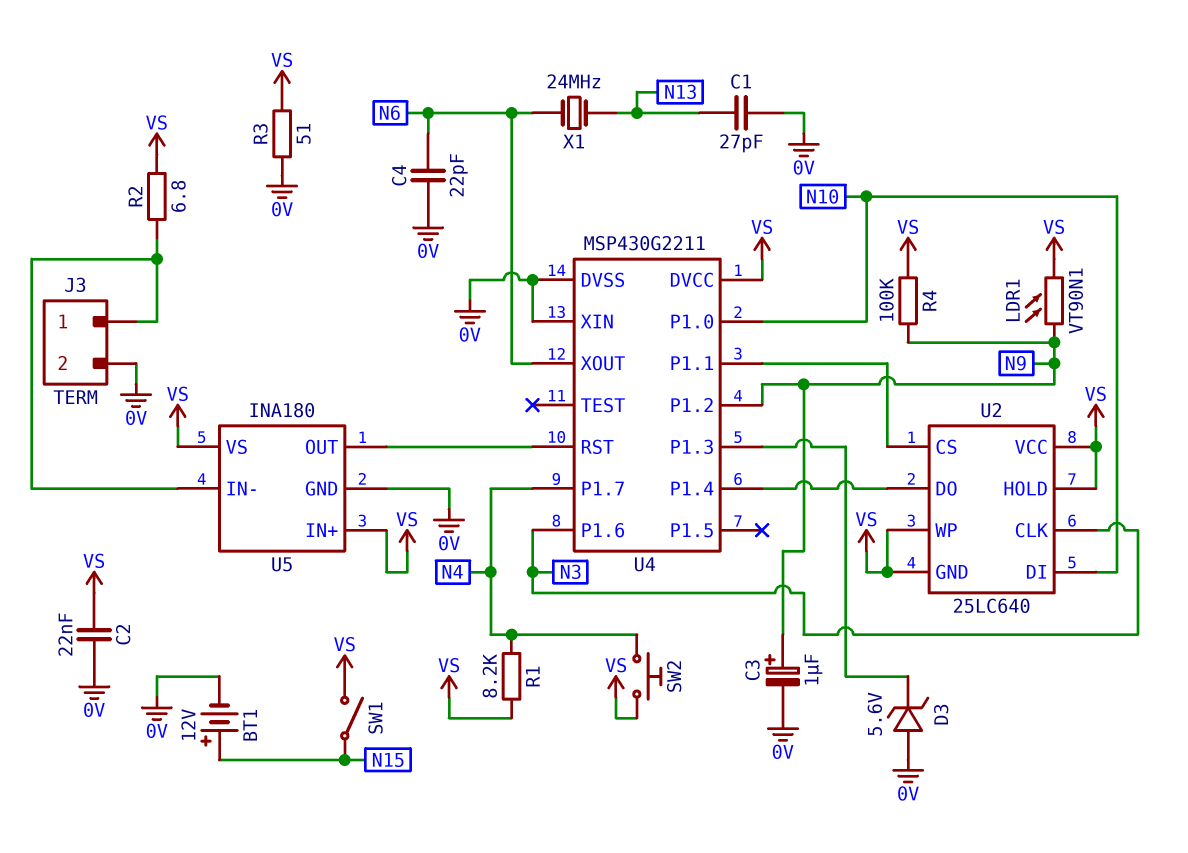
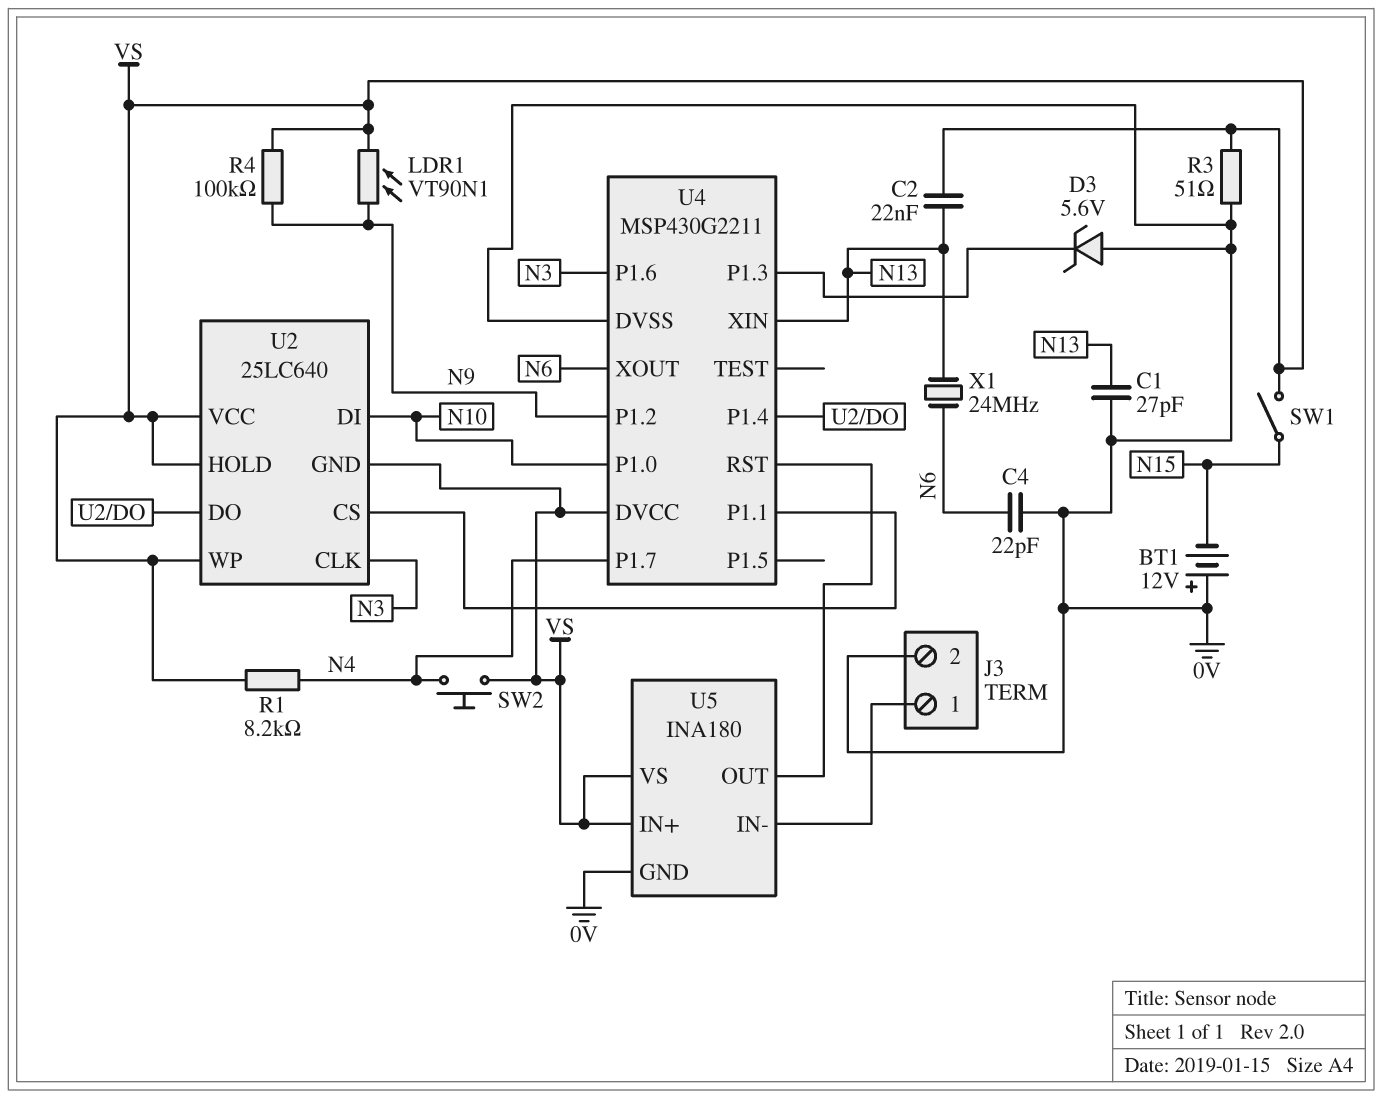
BT1: 12V (plus N15, minus 0V) -> 12V (plus 0V, minus N15)
C2: 22nF (0V, VS) -> 22nF (N13, VS)
C3: 1uF (plus N9, minus 0V) -> none
R2: 6.8 (J3/1, VS) -> none
U4 pin XIN: 0V -> N13

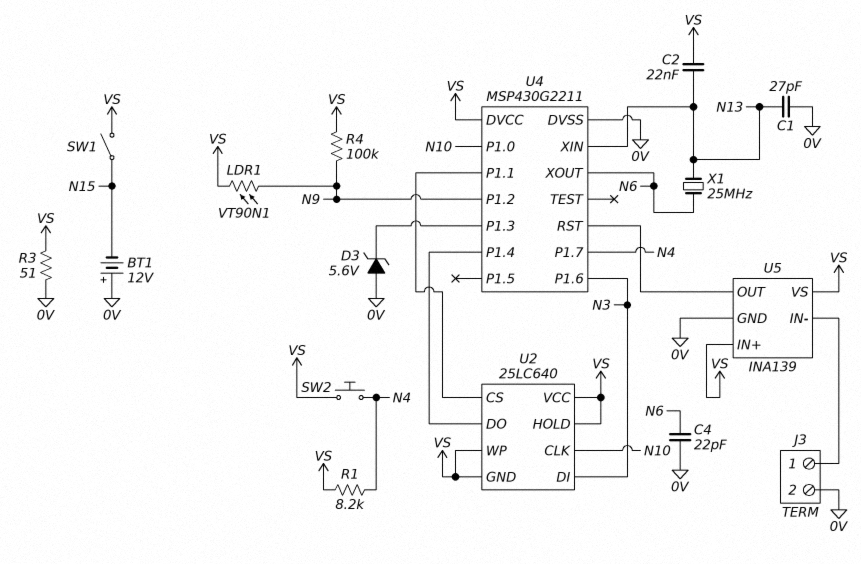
U2 pin CLK: N3 -> N10
U2 pin DI: N10 -> N3
U5: INA180 -> INA139
X1: 24MHz (N6, N13) -> 25MHz (N6, N13)

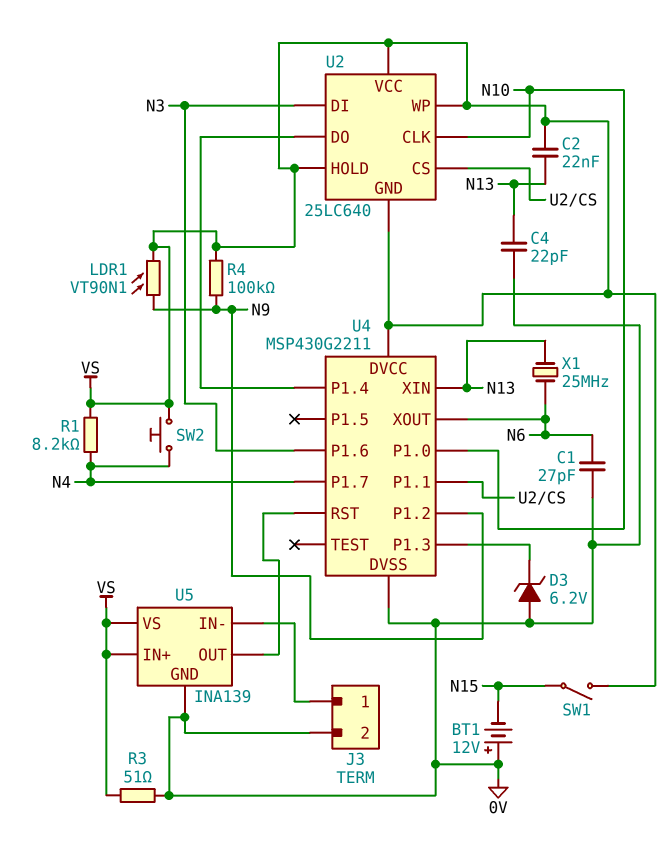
C1: 27pF (0V, N13) -> 27pF (0V, N6)
C4: 22pF (0V, N6) -> 22pF (0V, N13)
D3: zener 5.6V (A 0V, K U4/P1.3) -> zener 6.2V (A 0V, K U4/P1.3)

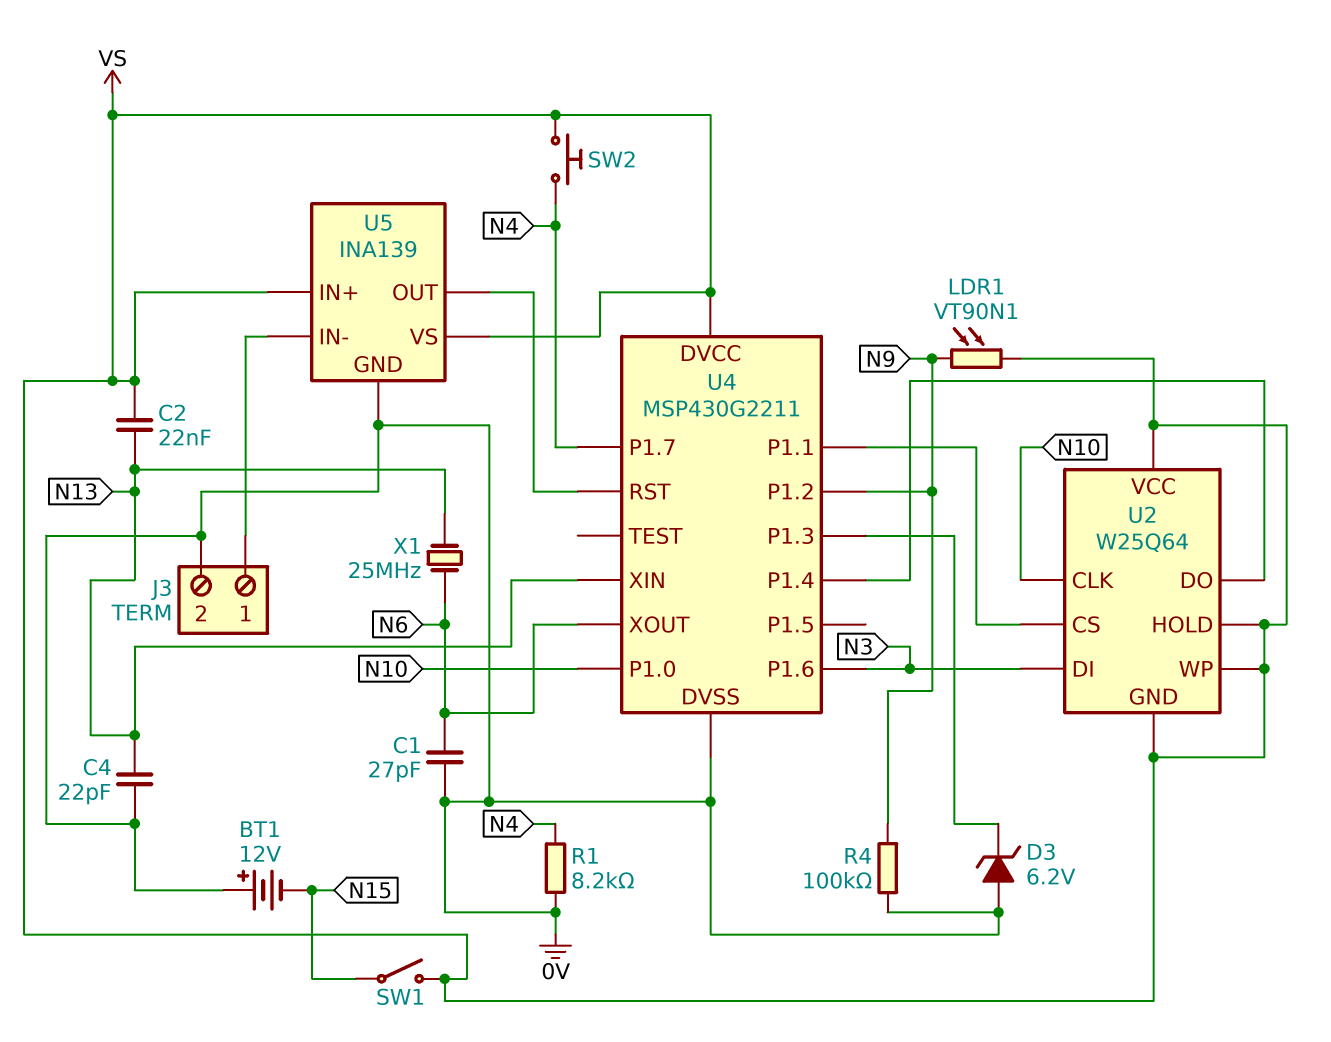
R1: 8.2k (N4, VS) -> 8.2k (0V, N4)
R3: 51 (0V, VS) -> none
R4: 100k (N9, VS) -> 100k (0V, N9)
U2: 25LC640 -> W25Q64

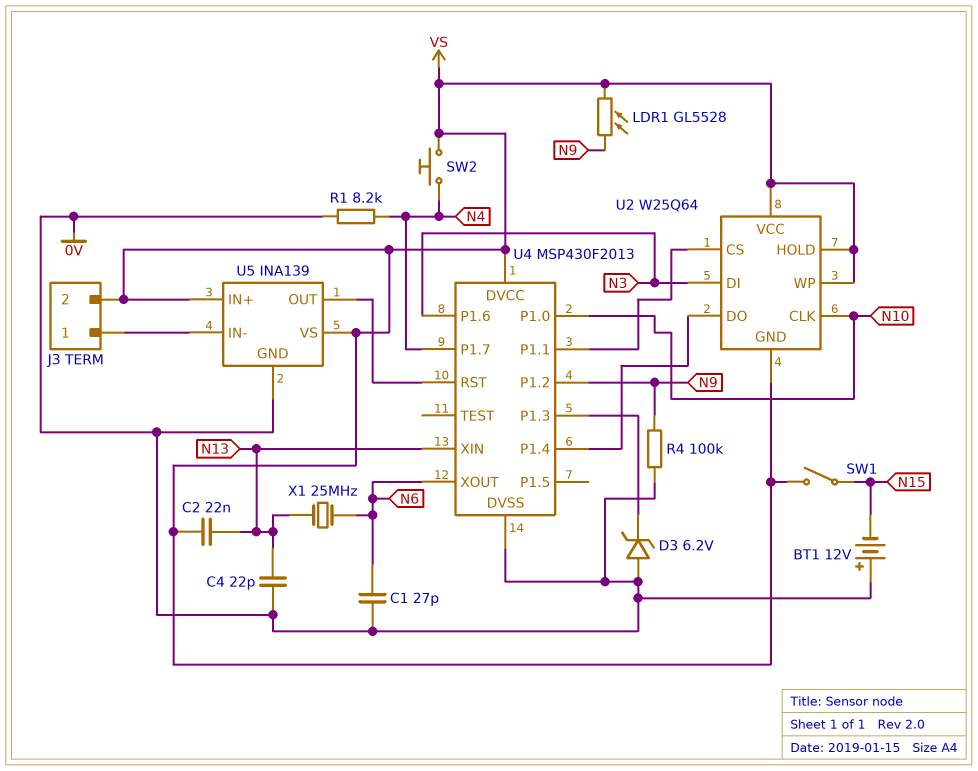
J3 pin 2: 0V -> VS
LDR1: VT90N1 (N9, VS) -> GL5528 (N9, VS)
U4: MSP430G2211 -> MSP430F2013

